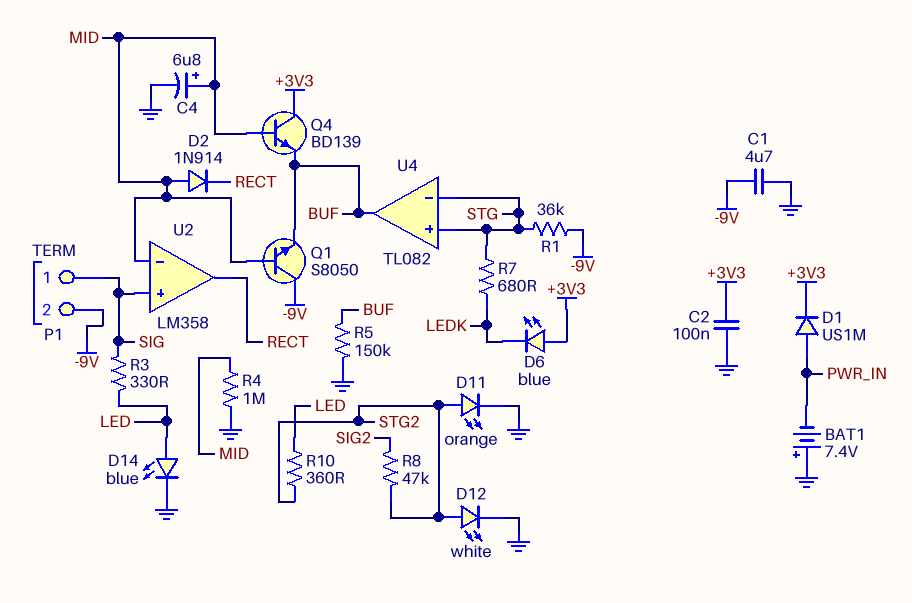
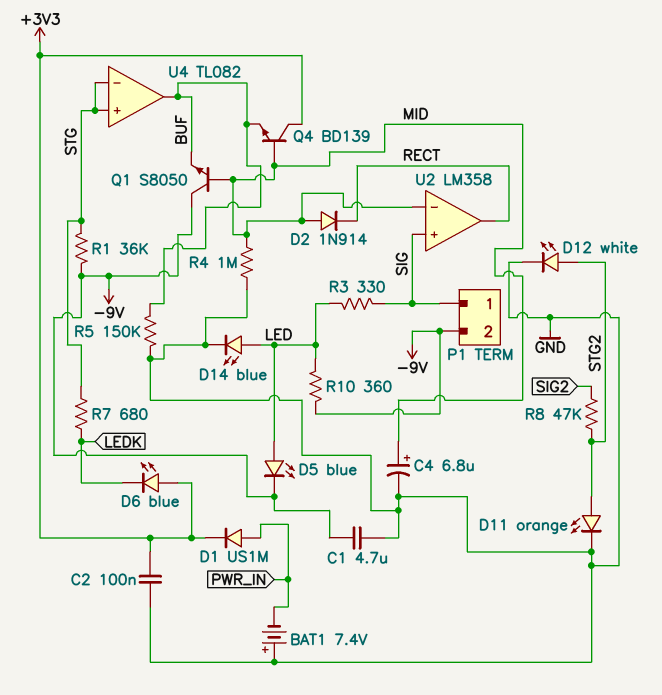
D5: none -> LED blue (A LED, K -9V)
R10: 360 (LED, STG2) -> 360 (-9V, LED)

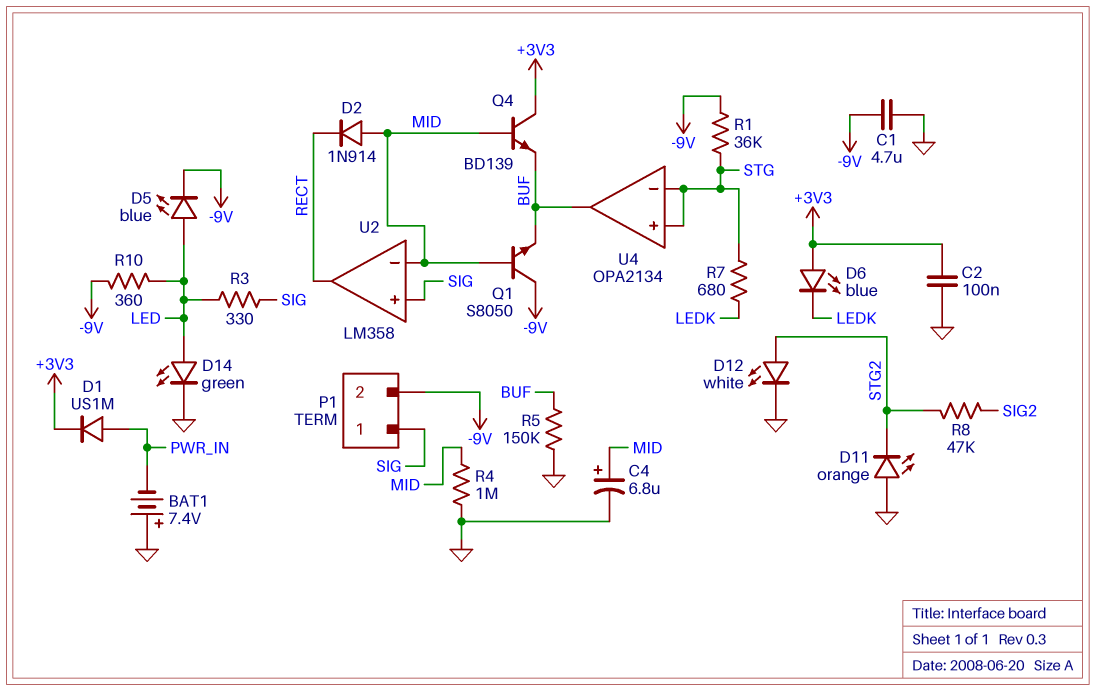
D11: LED orange (A STG2, K GND) -> LED orange (A GND, K STG2)
D14: LED blue (A LED, K GND) -> LED green (A LED, K GND)
U4: TL082 -> OPA2134

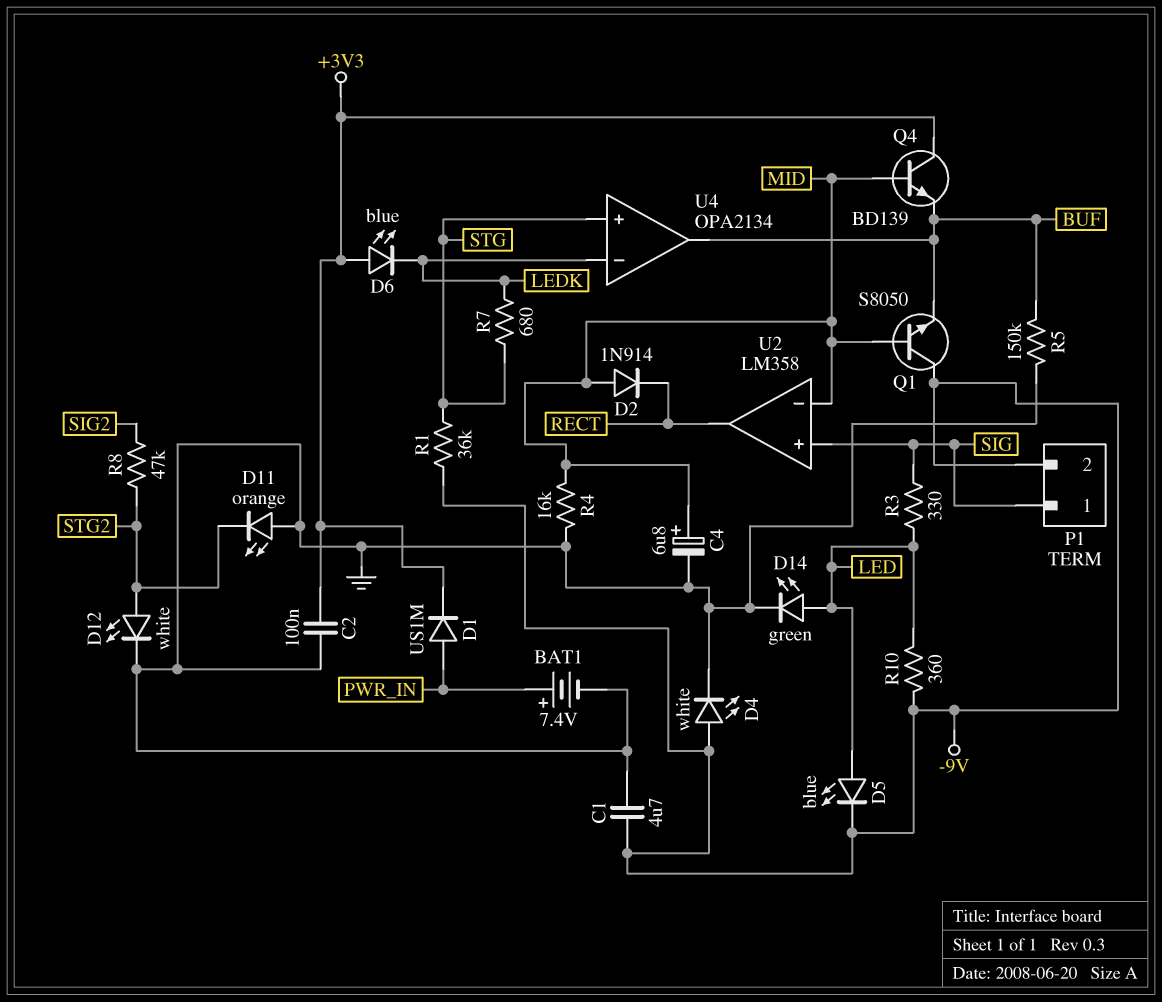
BAT1: 7.4V (plus GND, minus PWR_IN) -> 7.4V (plus PWR_IN, minus GND)
D4: none -> LED white (A -9V, K GND)
R4: 1M (GND, MID) -> 16k (GND, MID)
U4 pin in-: STG -> LEDK

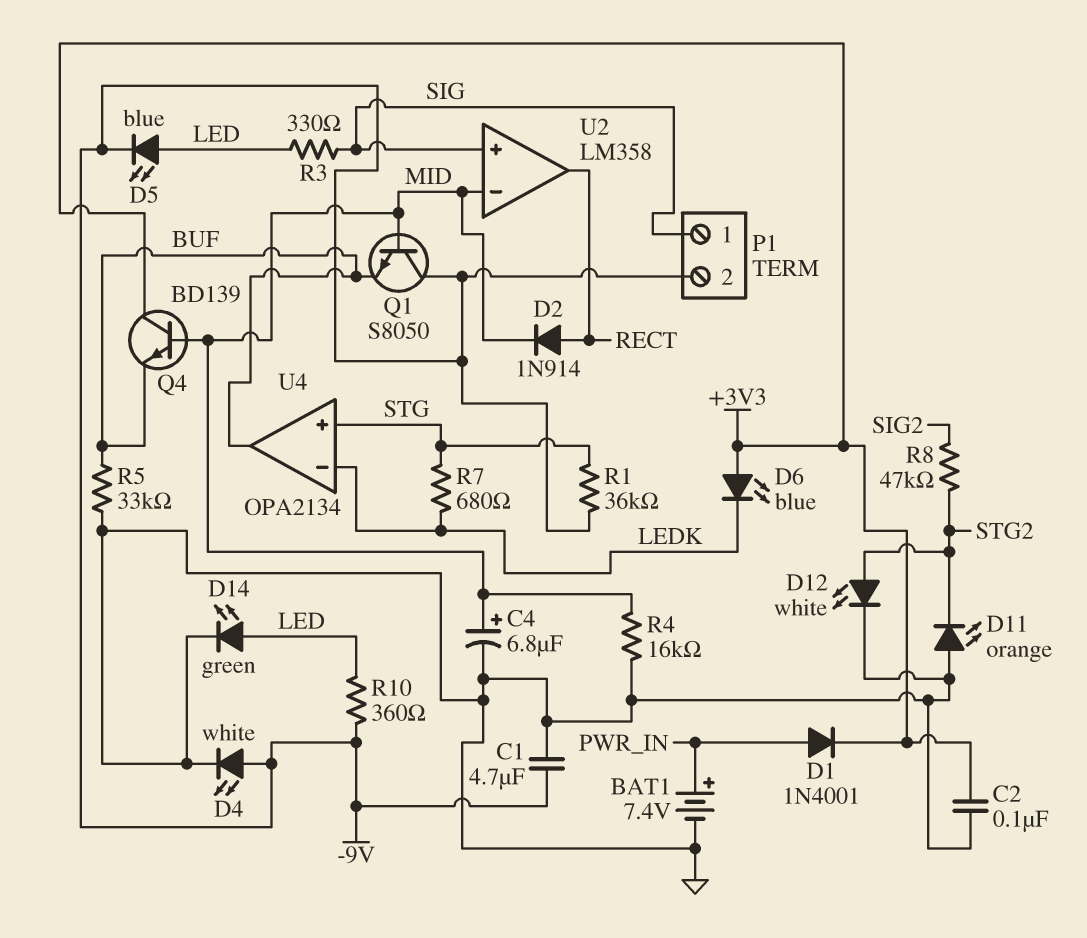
D1: diode US1M (A PWR_IN, K +3V3) -> diode 1N4001 (A PWR_IN, K +3V3)
D2: diode 1N914 (A MID, K RECT) -> diode 1N914 (A RECT, K MID)
R5: 150k (BUF, GND) -> 33k (BUF, GND)

